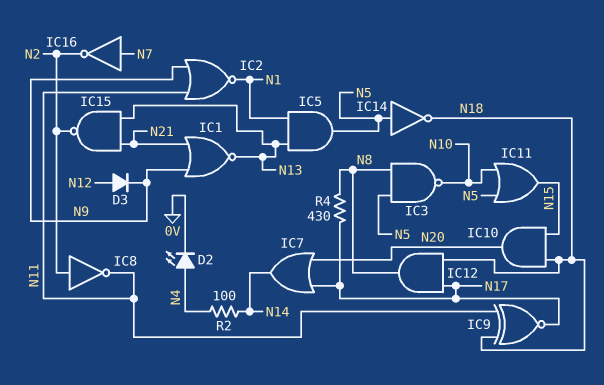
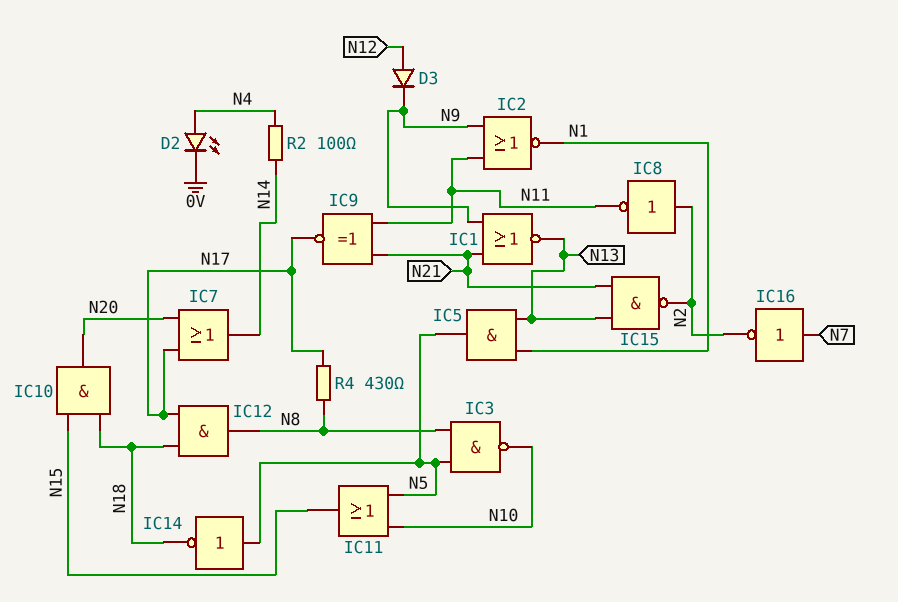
IC9: XNOR (in N11, in N18, out N17) -> XNOR (in N11, in N21, out N17)

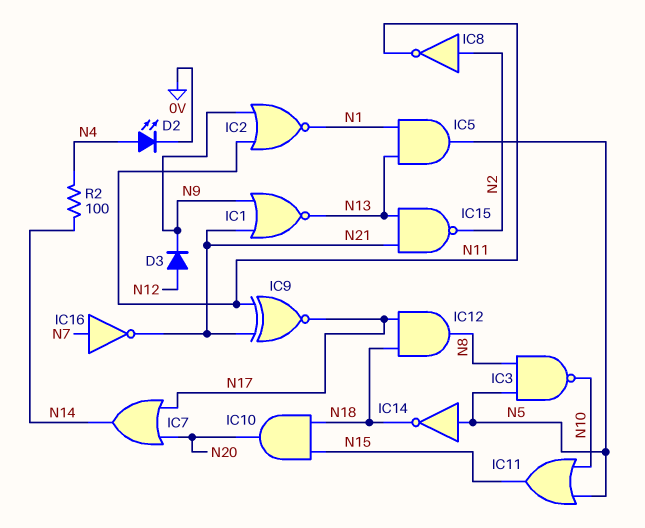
IC16: NOT (in N7, out N2) -> NOT (in N7, out N21)
R4: 430 (N8, N17) -> none

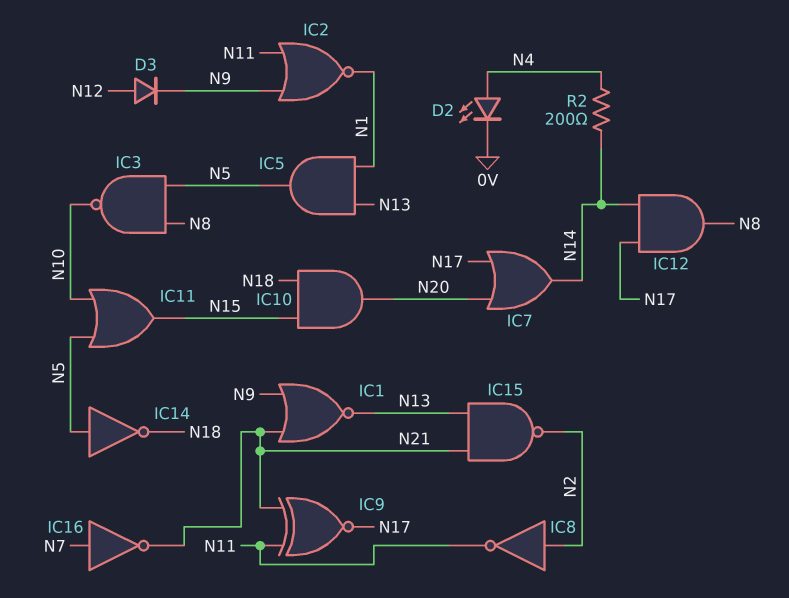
IC12: AND (in N17, in N18, out N8) -> AND (in N14, in N17, out N8)
R2: 100 (N4, N14) -> 200 (N4, N14)

